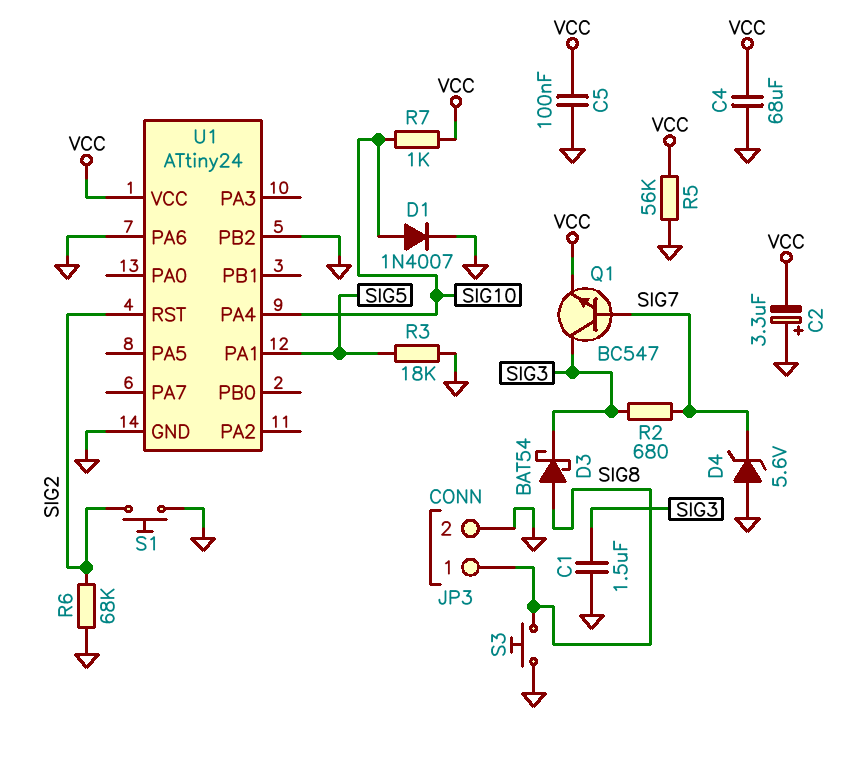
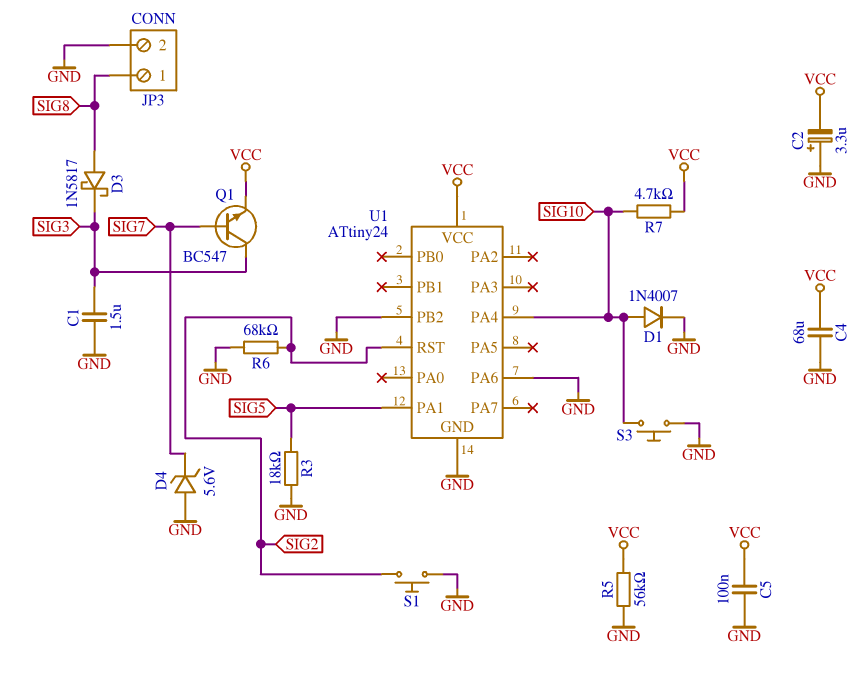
D3: schottky BAT54 (A SIG8, K SIG3) -> schottky 1N5817 (A SIG8, K SIG3)
R2: 680 (SIG3, SIG7) -> none
R7: 1k (SIG10, VCC) -> 4.7k (SIG10, VCC)
S3: button (GND, SIG8) -> button (GND, SIG10)

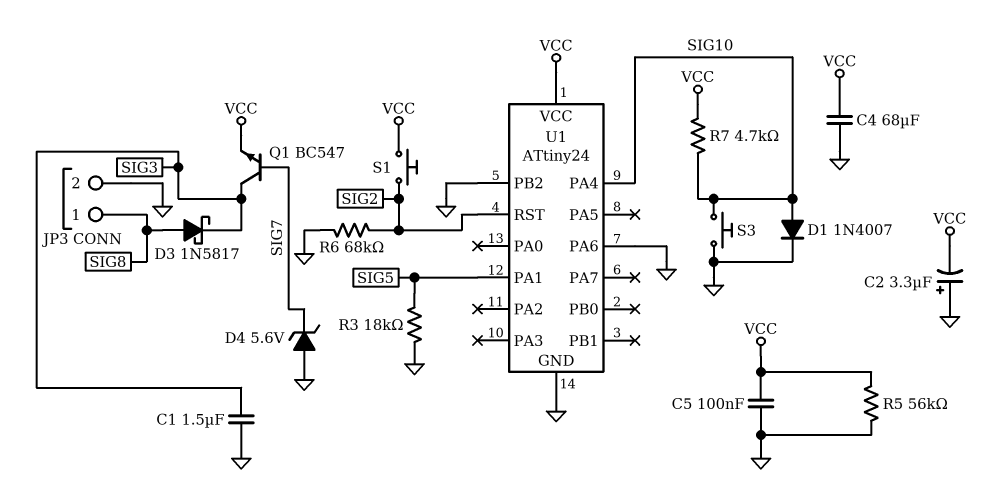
S1: button (GND, SIG2) -> button (SIG2, VCC)

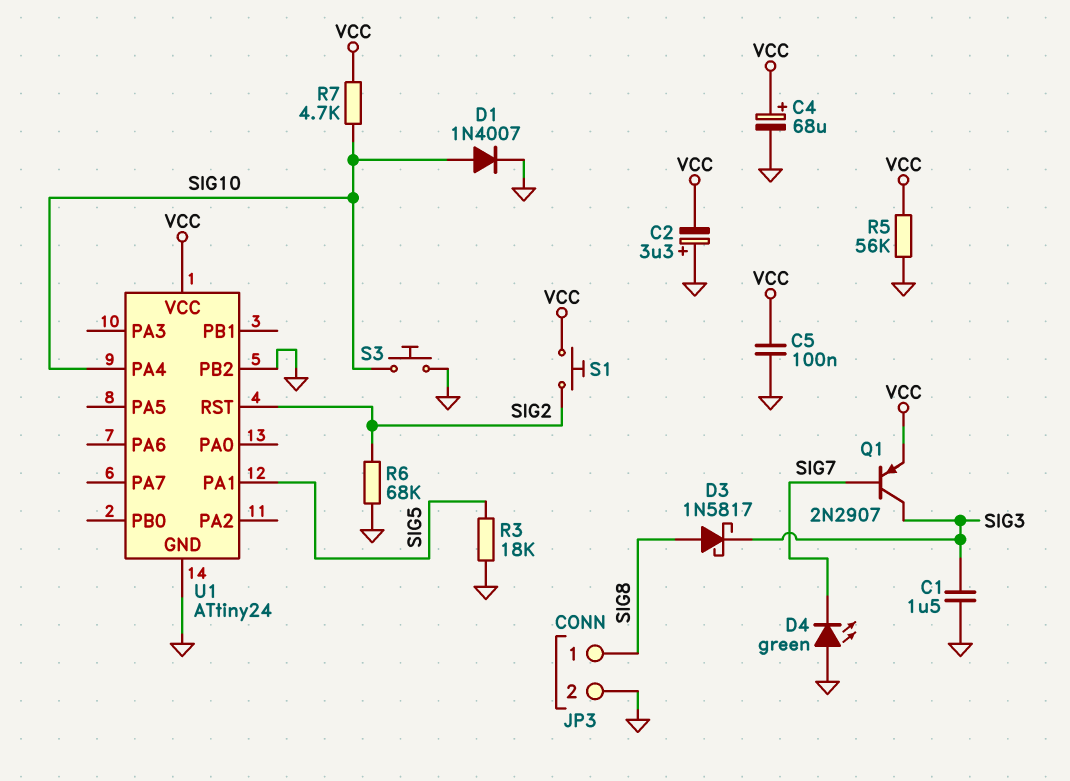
C4: 68uF (GND, VCC) -> 68uF (plus VCC, minus GND)
D4: zener 5.6V (A GND, K SIG7) -> LED green (A GND, K SIG7)
Q1: NPN BC547 (B SIG7, C SIG3, E VCC) -> PNP 2N2907 (B SIG7, C SIG3, E VCC)
U1 pin PA6: GND -> none

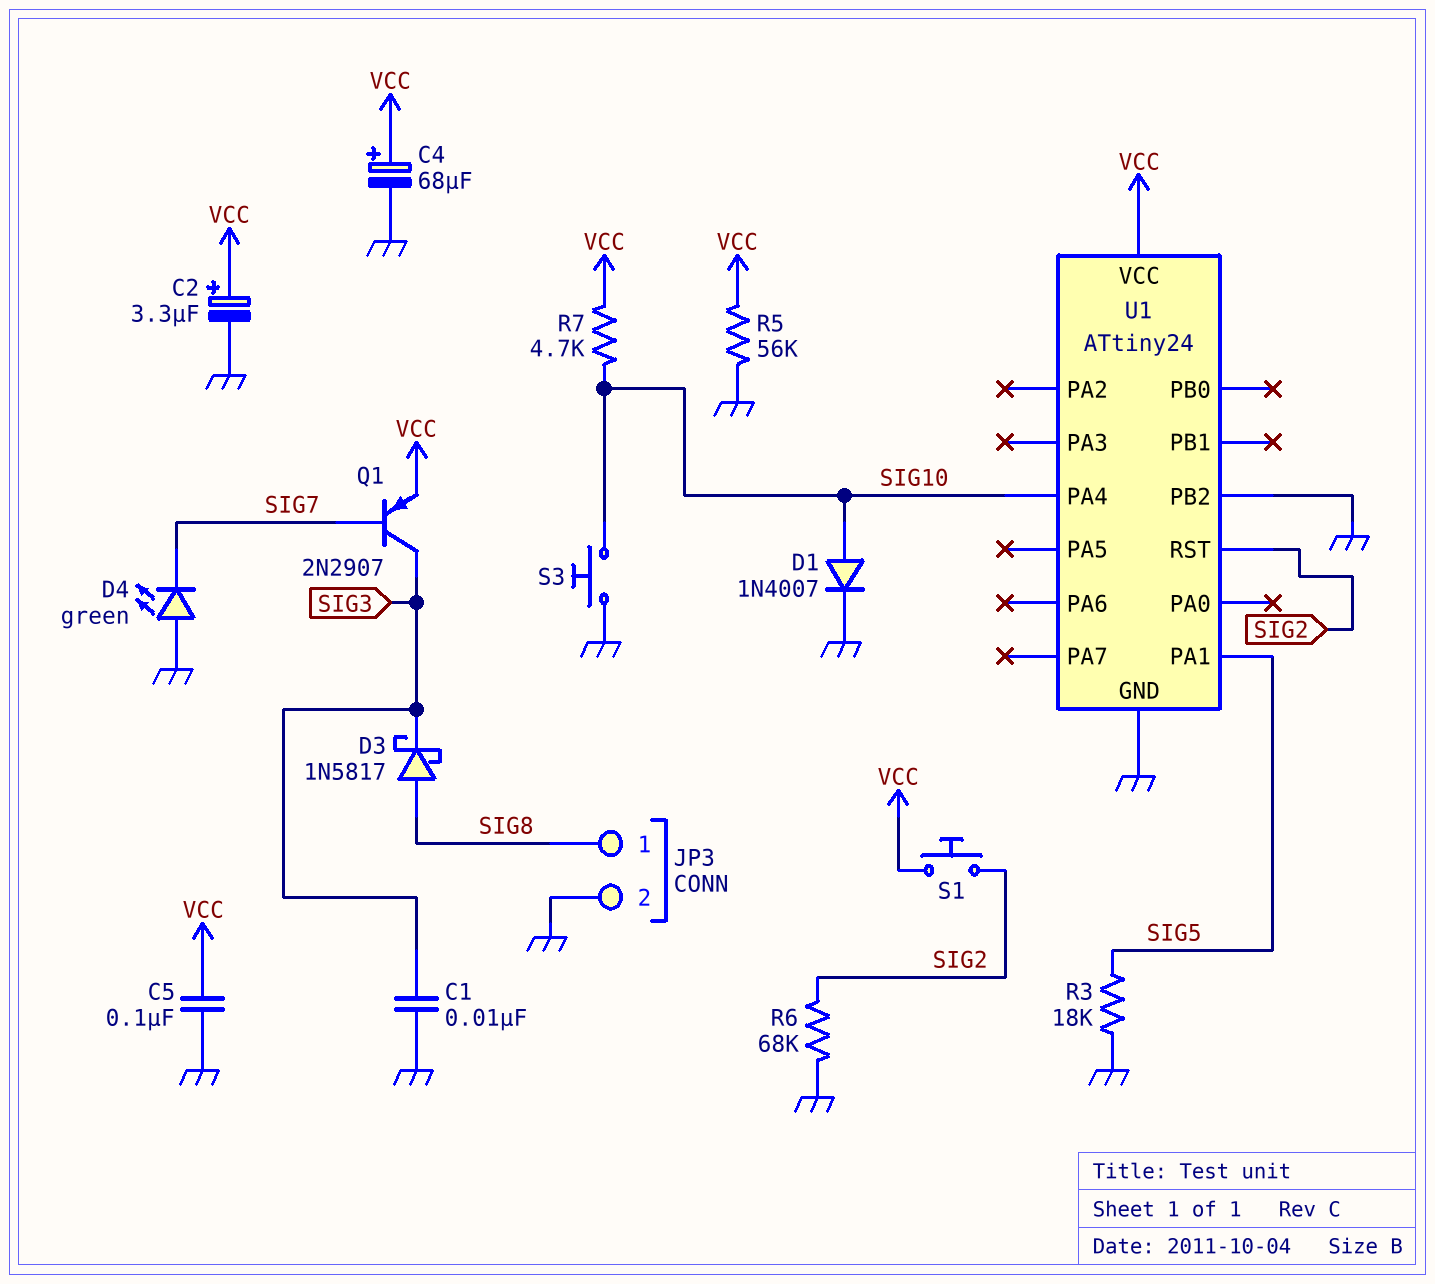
C1: 1.5uF (GND, SIG3) -> 10nF (GND, SIG3)
C2: 3.3uF (plus GND, minus VCC) -> 3.3uF (plus VCC, minus GND)

